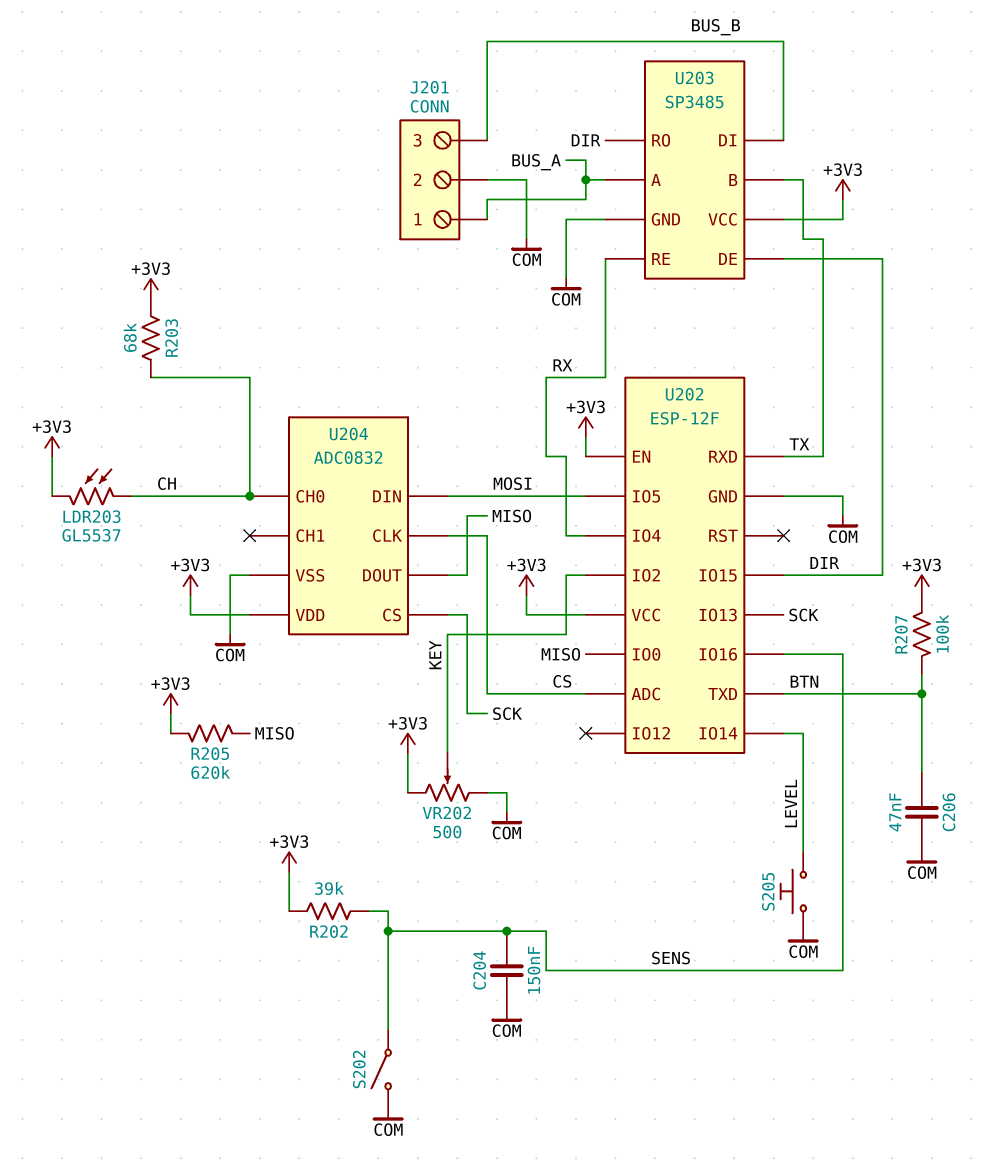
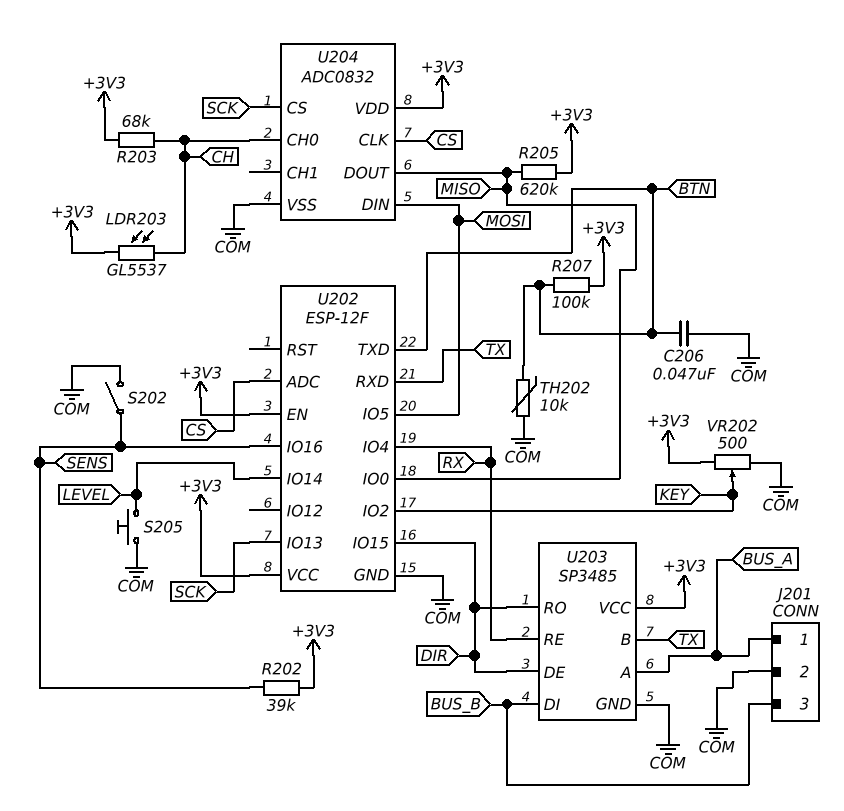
C204: 150nF (COM, SENS) -> none
TH202: none -> 10k (BTN, COM)

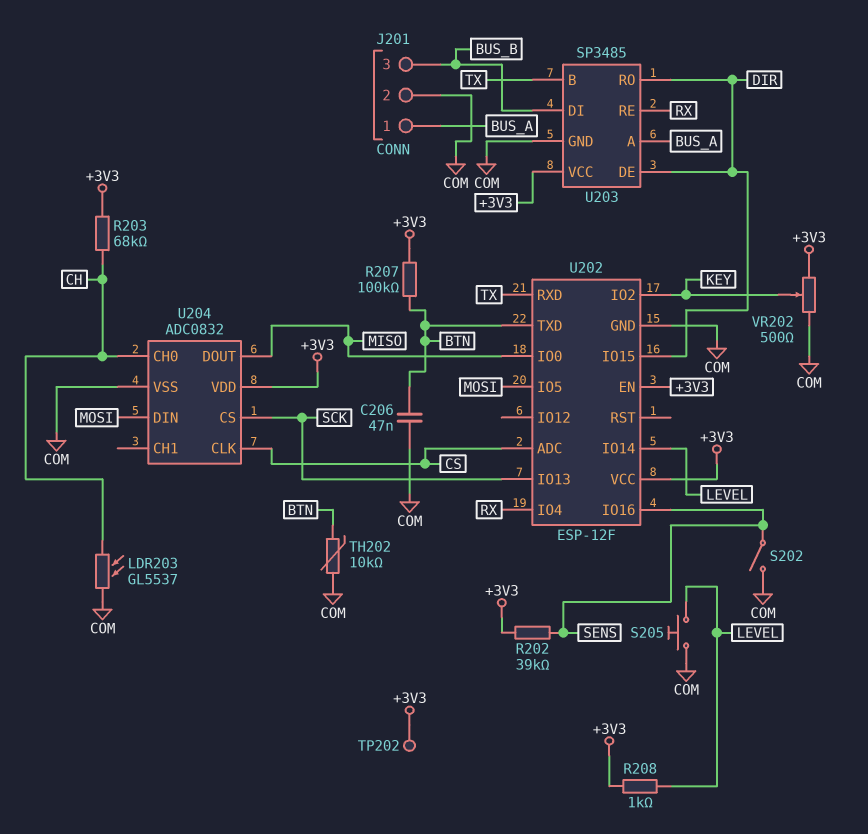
LDR203: GL5537 (+3V3, CH) -> GL5537 (CH, COM)
R205: 620k (+3V3, MISO) -> none
R208: none -> 1k (+3V3, LEVEL)
TP202: none -> test point (+3V3)

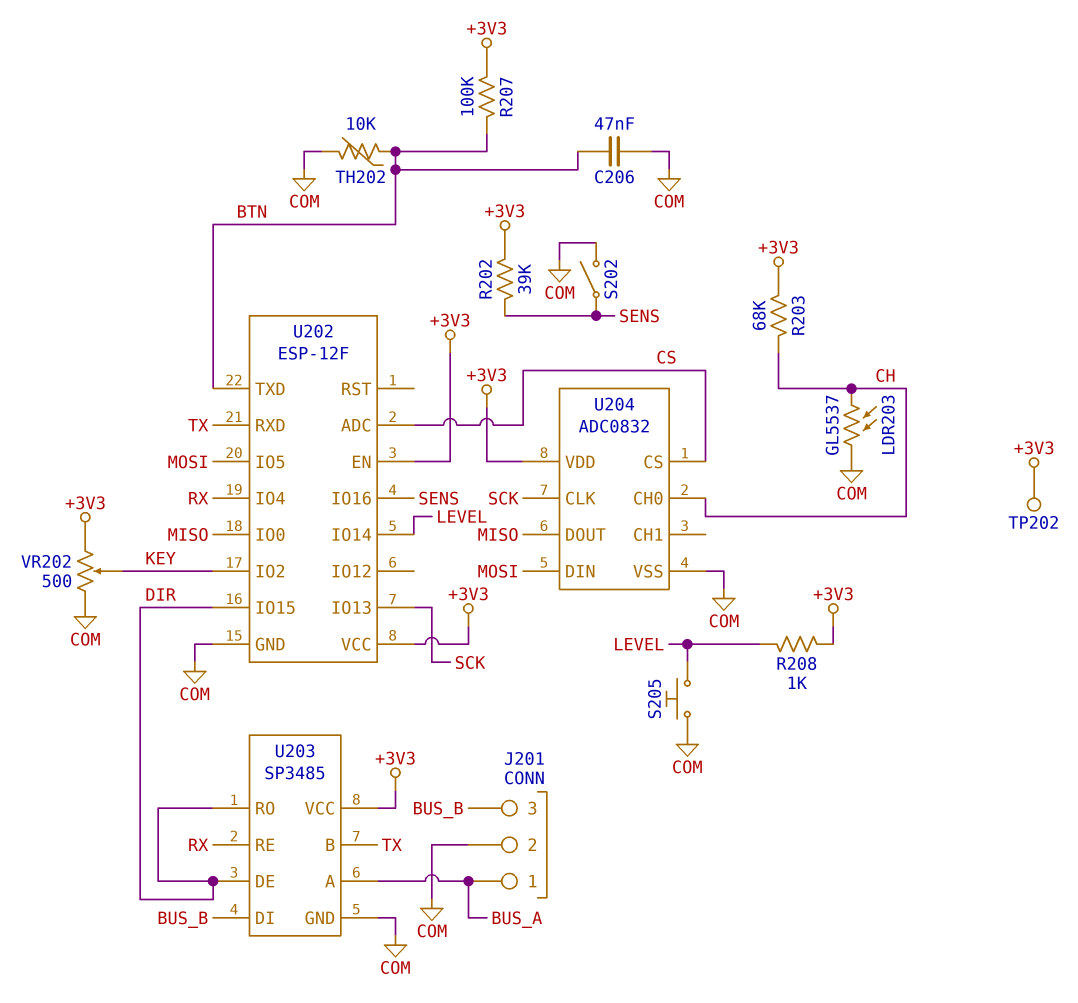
U204 pin CLK: CS -> SCK
U204 pin CS: SCK -> CS

